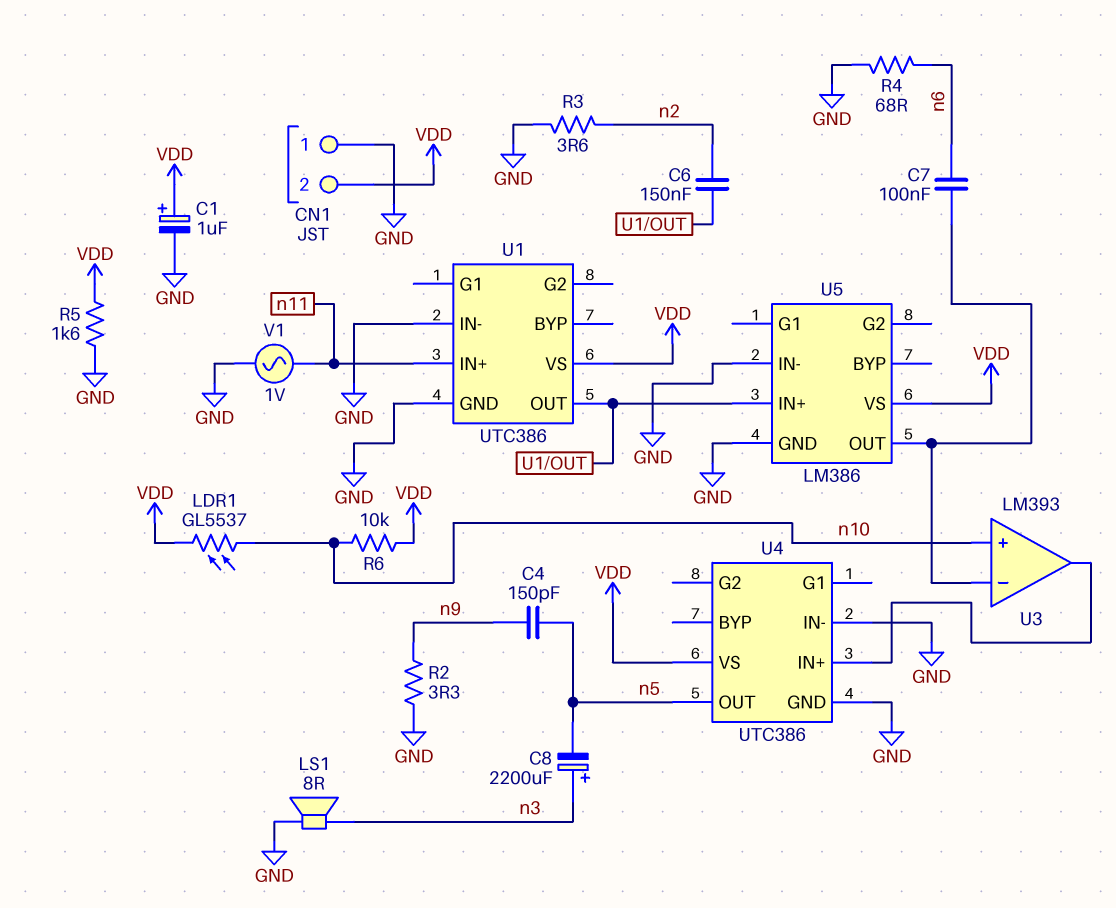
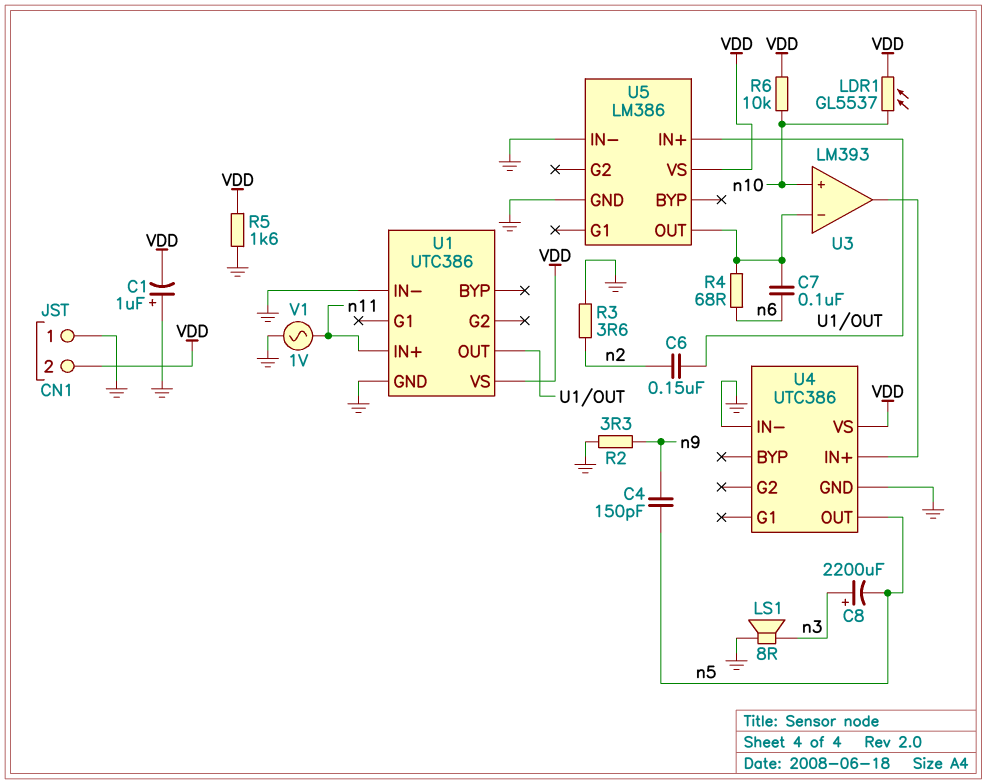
C1: 1uF (plus VDD, minus GND) -> 1uF (plus GND, minus VDD)
R4: 68 (GND, n6) -> 68 (U3/in-, n6)

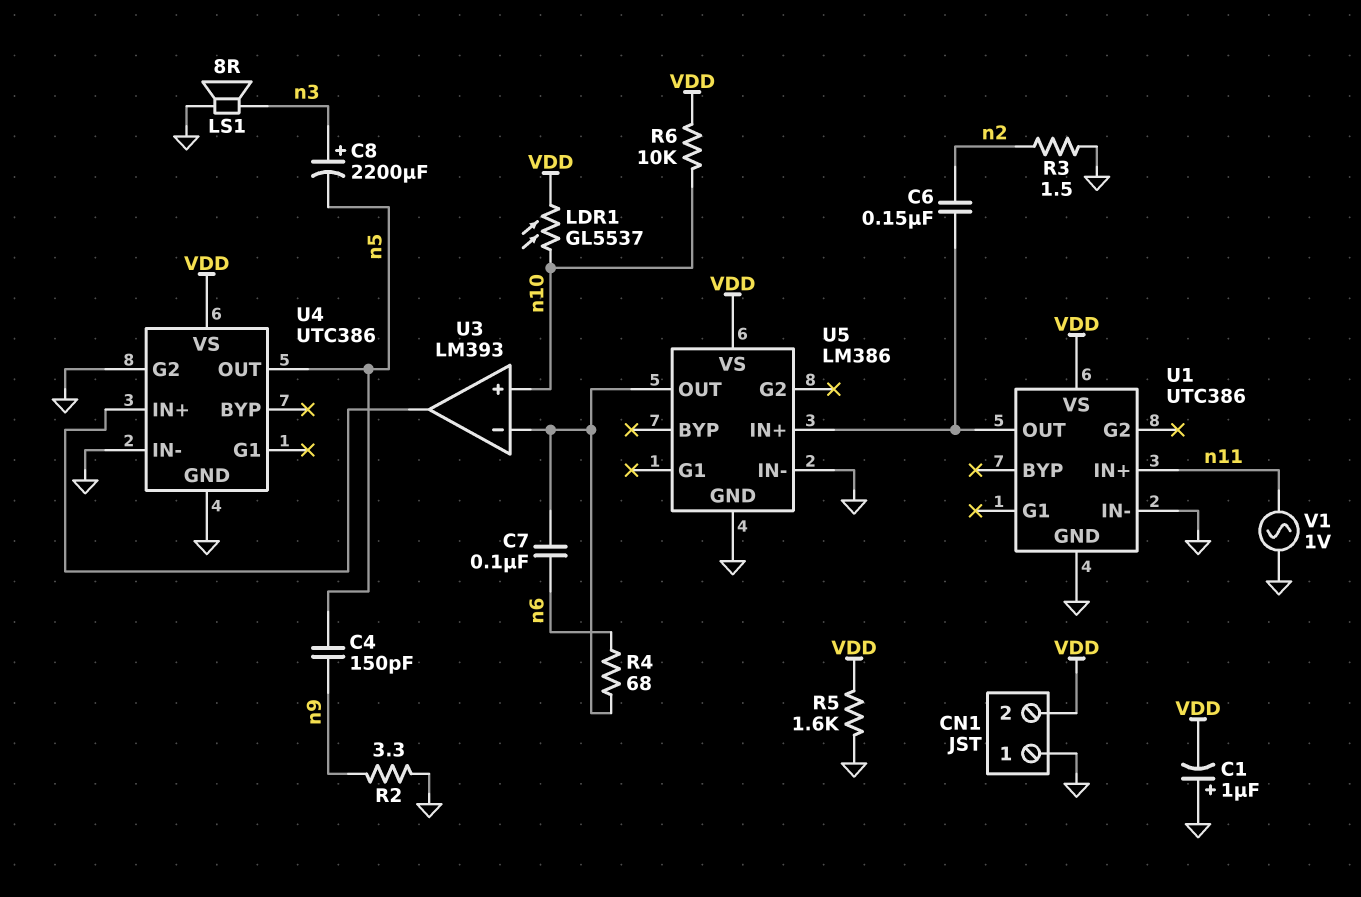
R3: 3.6 (GND, n2) -> 1.5 (GND, n2)
U4 pin G2: none -> GND

